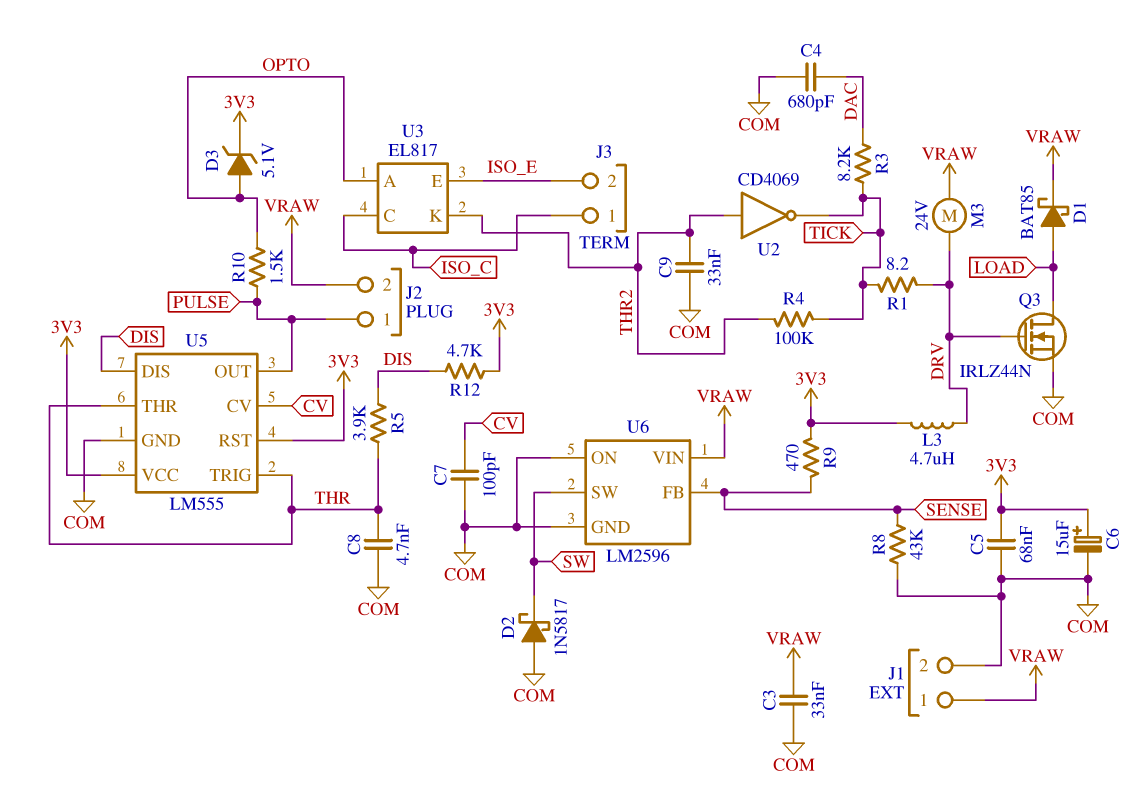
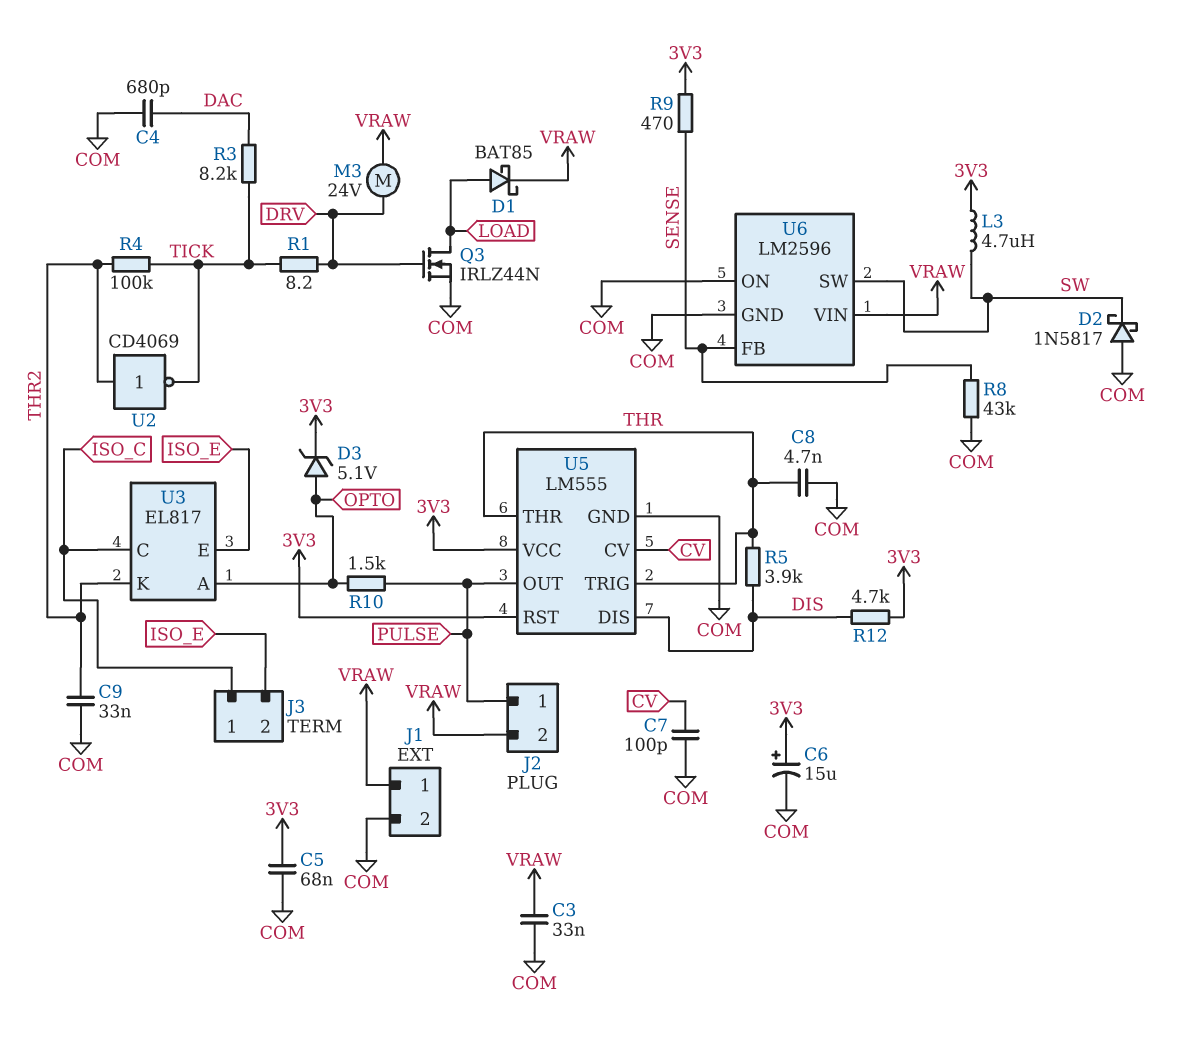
L3: 4.7uH (3V3, DRV) -> 4.7uH (3V3, SW)

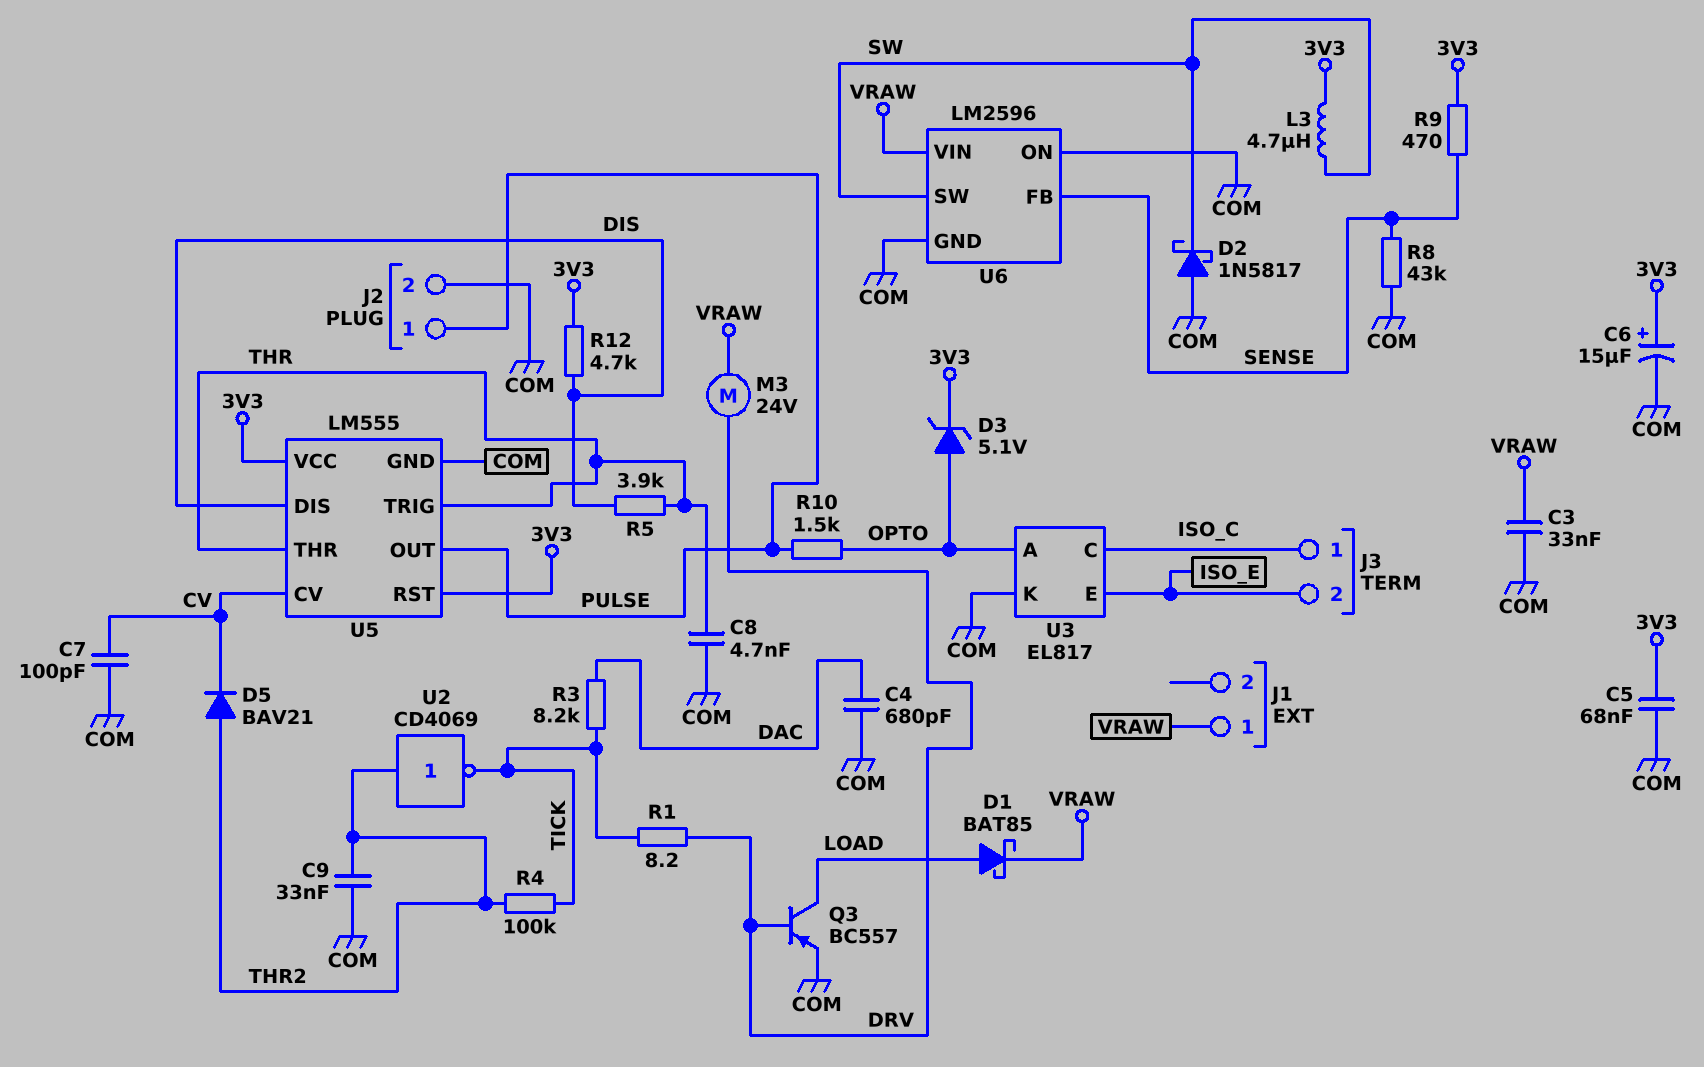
D5: none -> diode BAV21 (A THR2, K CV)
J1 pin 2: COM -> none
J2 pin 2: VRAW -> COM
Q3: NMOS IRLZ44N (G DRV, D LOAD, S COM) -> PNP BC557 (B DRV, C LOAD, E COM)
U3 pin K: THR2 -> COM

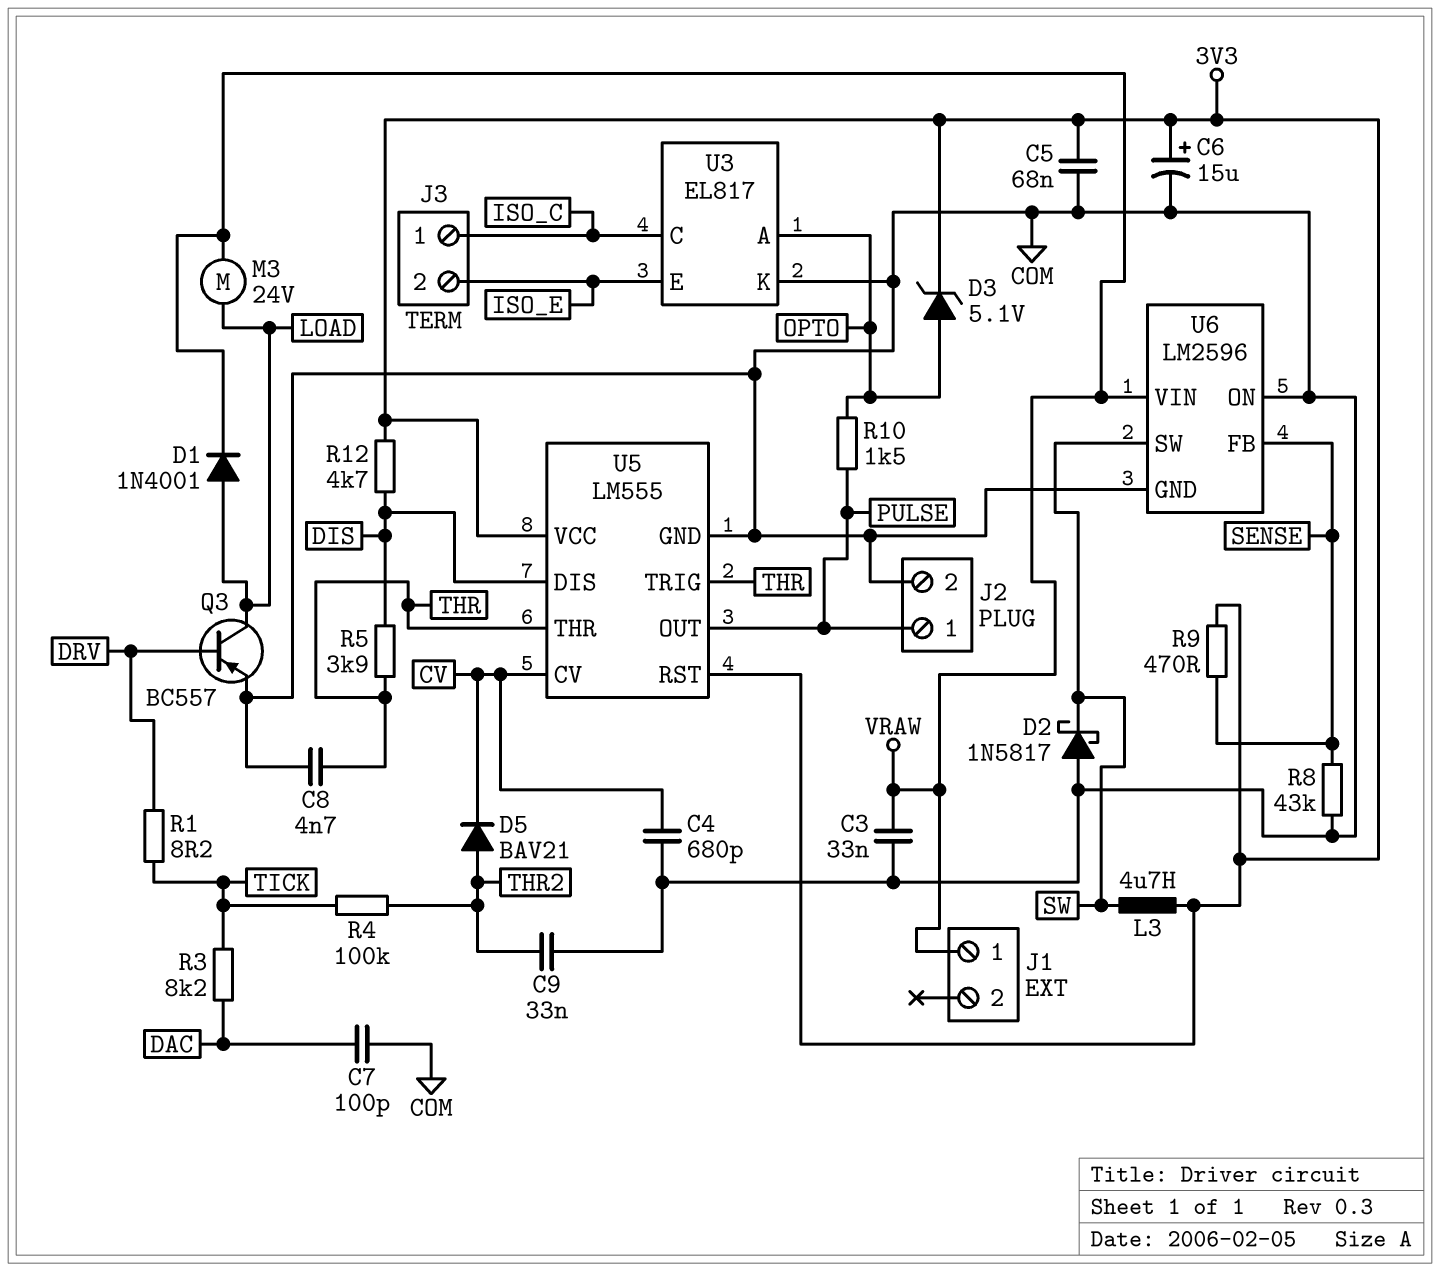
C4: 680pF (COM, DAC) -> 680pF (COM, CV)
C7: 100pF (COM, CV) -> 100pF (COM, DAC)
D1: schottky BAT85 (A LOAD, K VRAW) -> diode 1N4001 (A LOAD, K VRAW)
M3: motor 24V (DRV, VRAW) -> motor 24V (LOAD, VRAW)
U2: NOT CD4069 (in THR2, out TICK) -> none

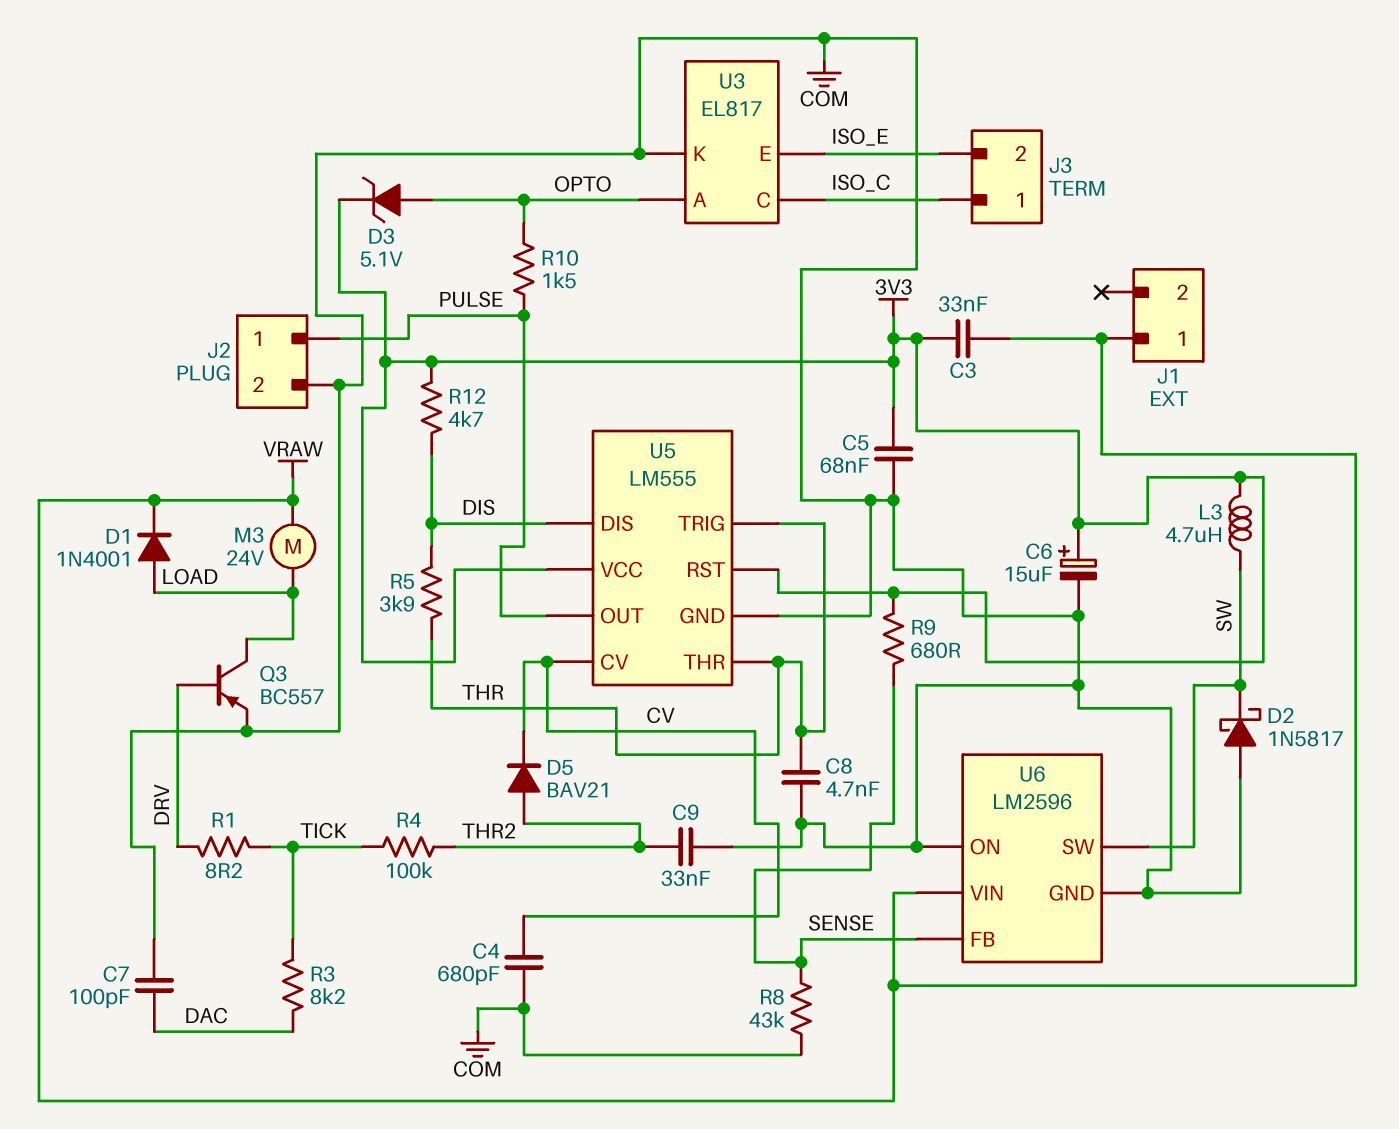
C3: 33nF (COM, VRAW) -> 33nF (3V3, VRAW)
R9: 470 (3V3, SENSE) -> 680 (3V3, SENSE)

